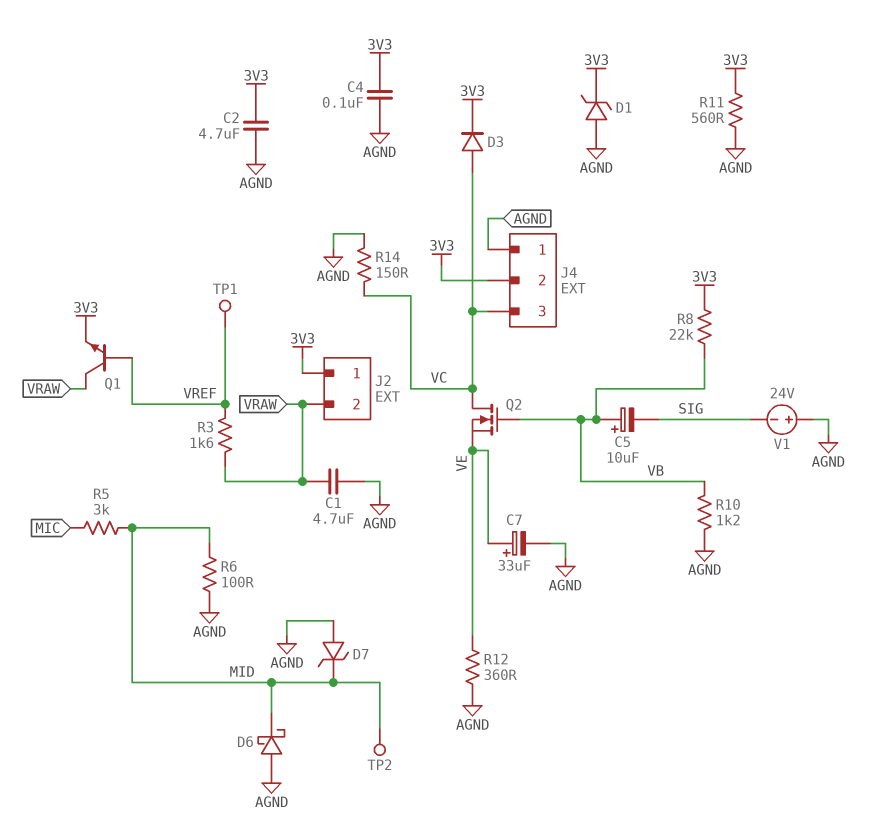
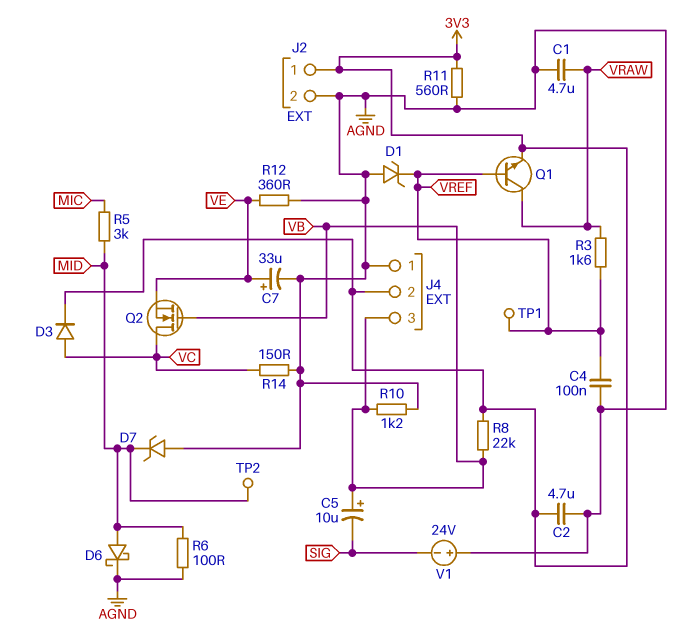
C4: 100nF (3V3, AGND) -> 100nF (AGND, VREF)
D1: zener (A AGND, K 3V3) -> zener (A AGND, K VREF)
D6: schottky (A AGND, K MID) -> schottky (A MID, K AGND)
J2 pin 2: VRAW -> AGND
J4 pin 3: VC -> VB

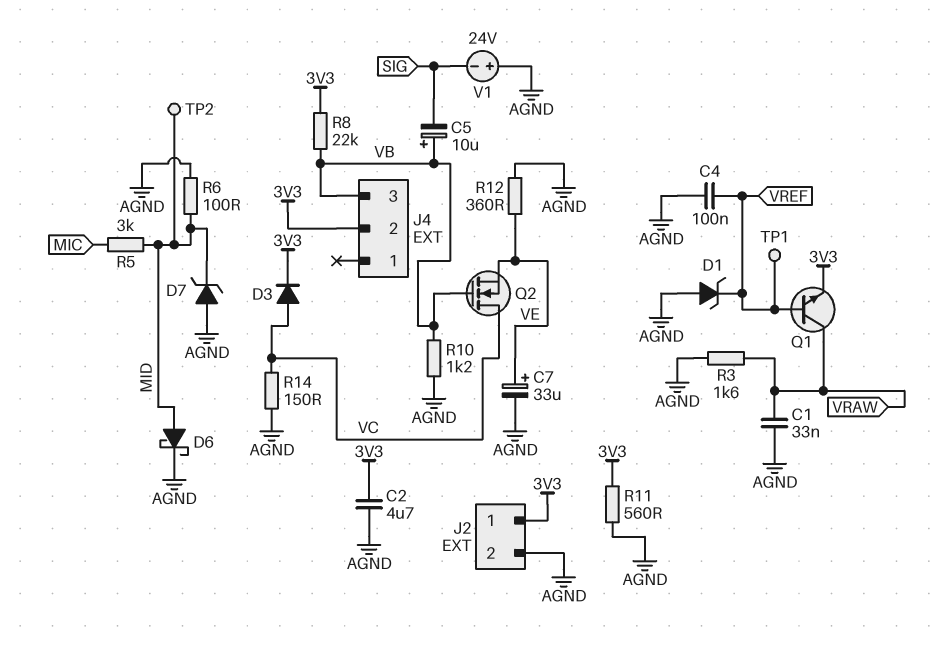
C1: 4.7uF (AGND, VRAW) -> 33nF (AGND, VRAW)
J4 pin 1: AGND -> none
R3: 1.6k (VRAW, VREF) -> 1.6k (AGND, VRAW)

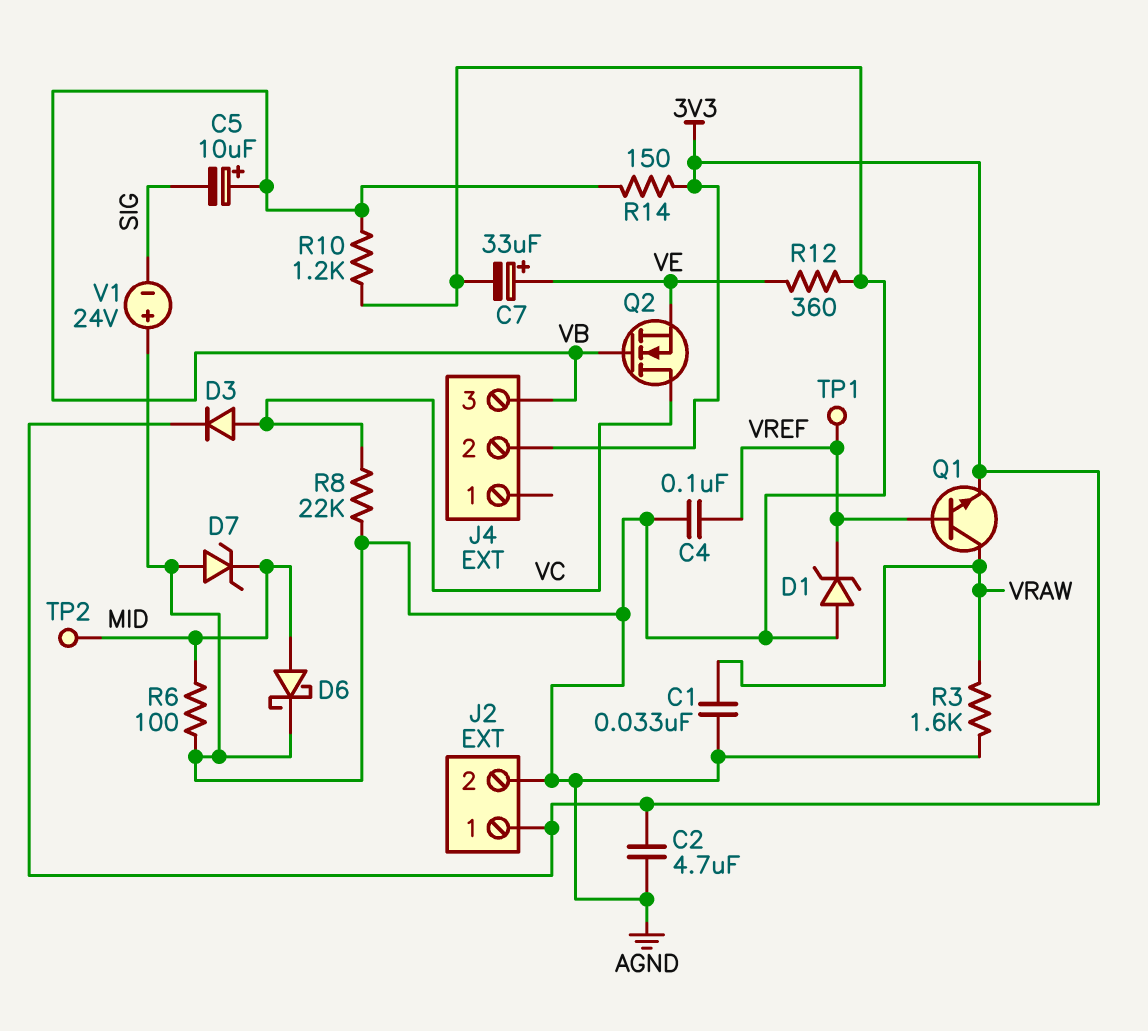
R5: 3k (MIC, MID) -> none
R8: 22k (3V3, VB) -> 22k (AGND, VC)
R11: 560 (3V3, AGND) -> none
R14: 150 (AGND, VC) -> 150 (3V3, VB)

